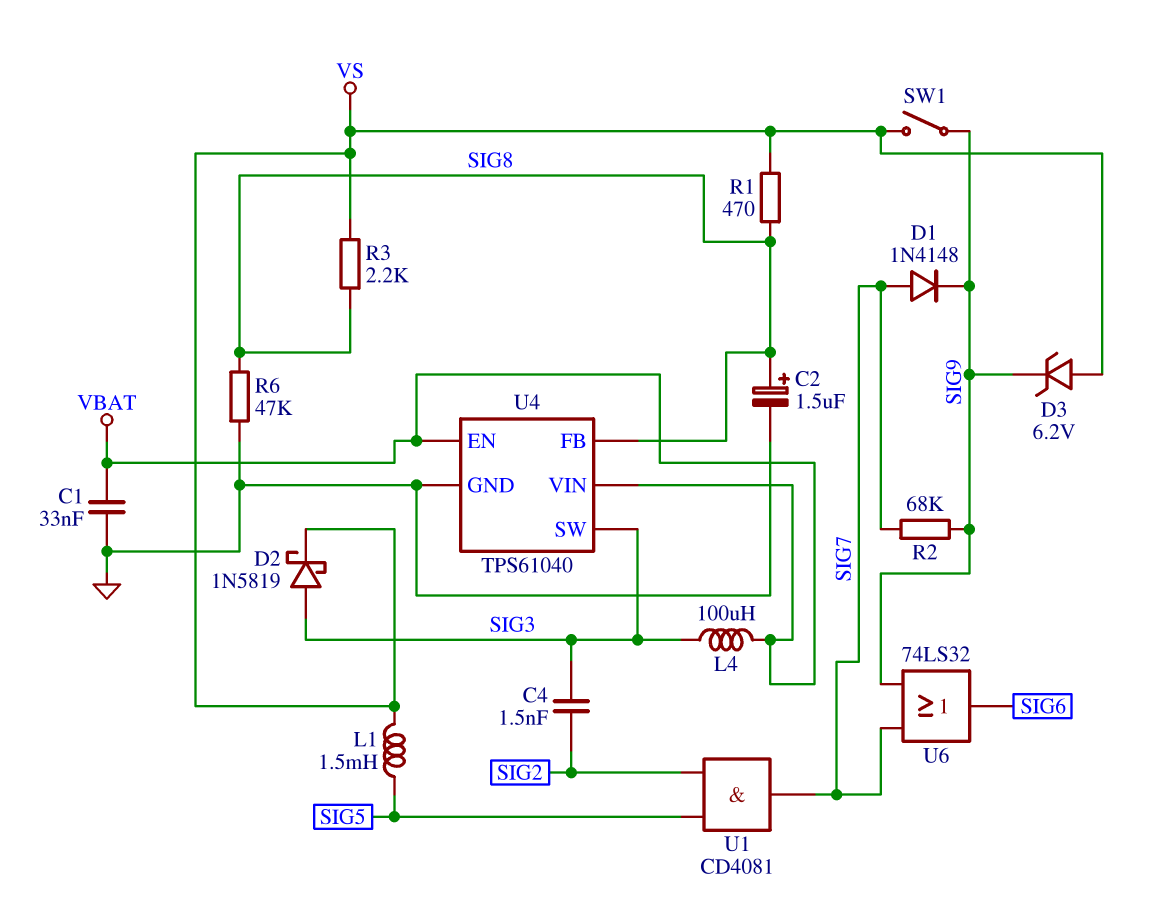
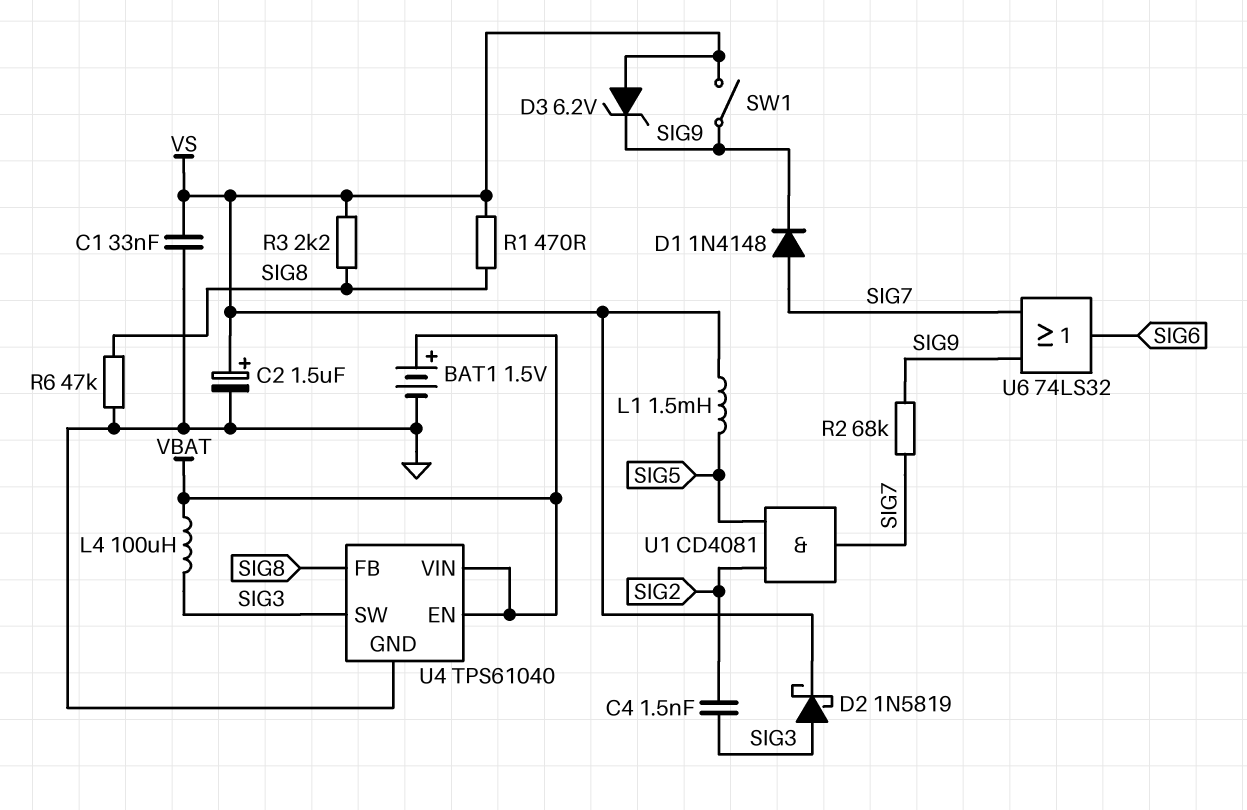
BAT1: none -> 1.5V (plus VBAT, minus GND)
C1: 33nF (GND, VBAT) -> 33nF (GND, VS)
C2: 1.5uF (plus SIG8, minus GND) -> 1.5uF (plus VS, minus GND)

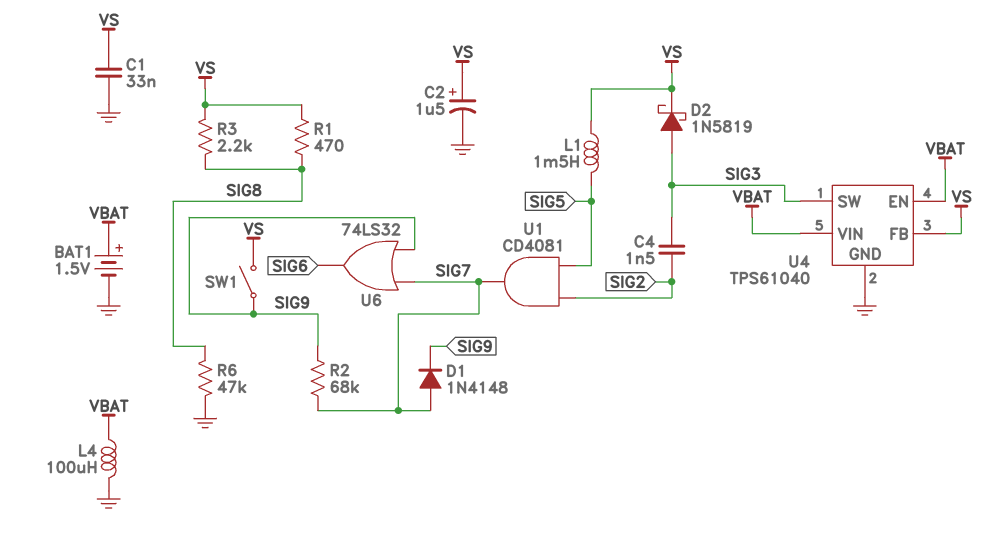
D3: zener 6.2V (A VS, K SIG9) -> none
L4: 100uH (SIG3, VBAT) -> 100uH (GND, VBAT)
U4 pin FB: SIG8 -> VS

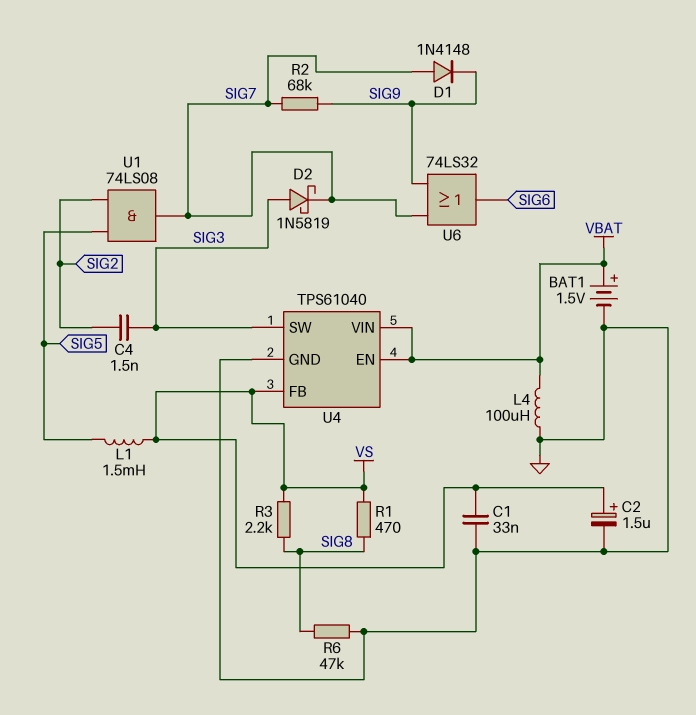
D2: schottky 1N5819 (A SIG3, K VS) -> schottky 1N5819 (A SIG3, K SIG7)
SW1: switch (SIG9, VS) -> none
U1: AND CD4081 (in SIG2, in SIG5, out SIG7) -> AND 74LS08 (in SIG2, in SIG5, out SIG7)

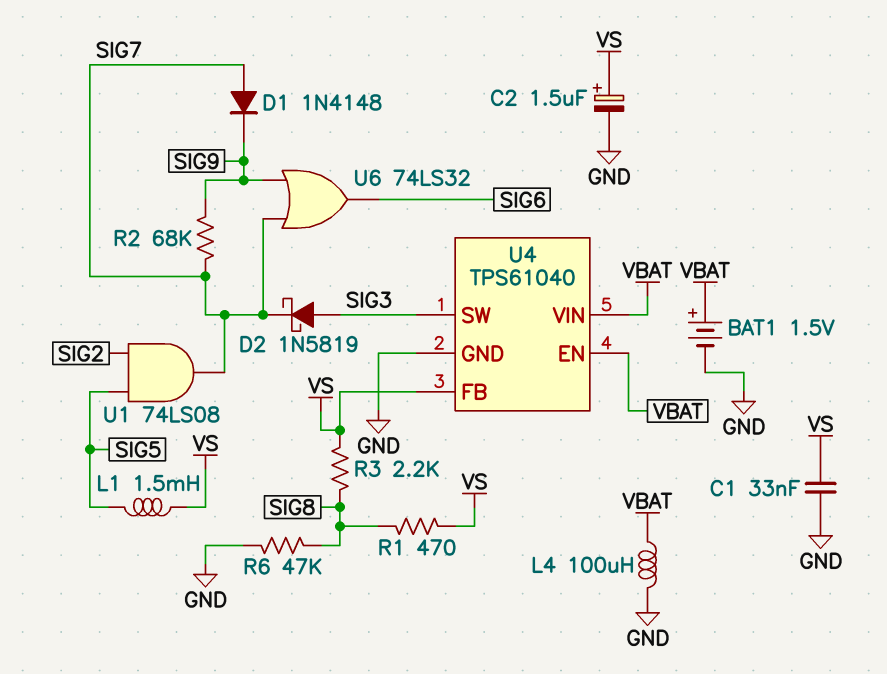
C4: 1.5nF (SIG2, SIG3) -> none

